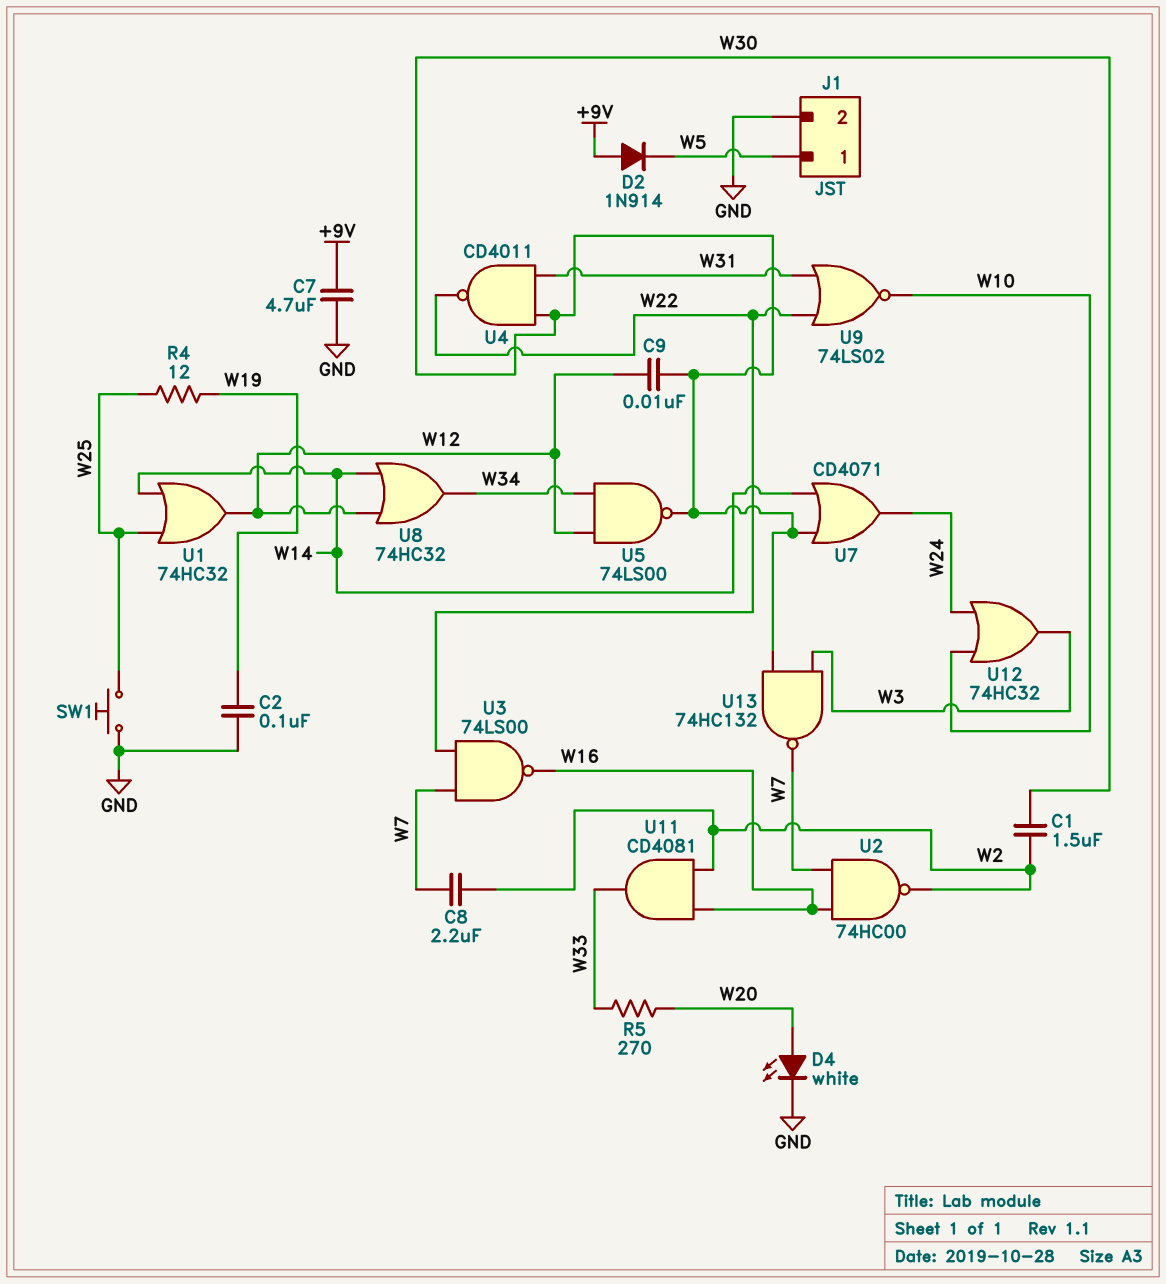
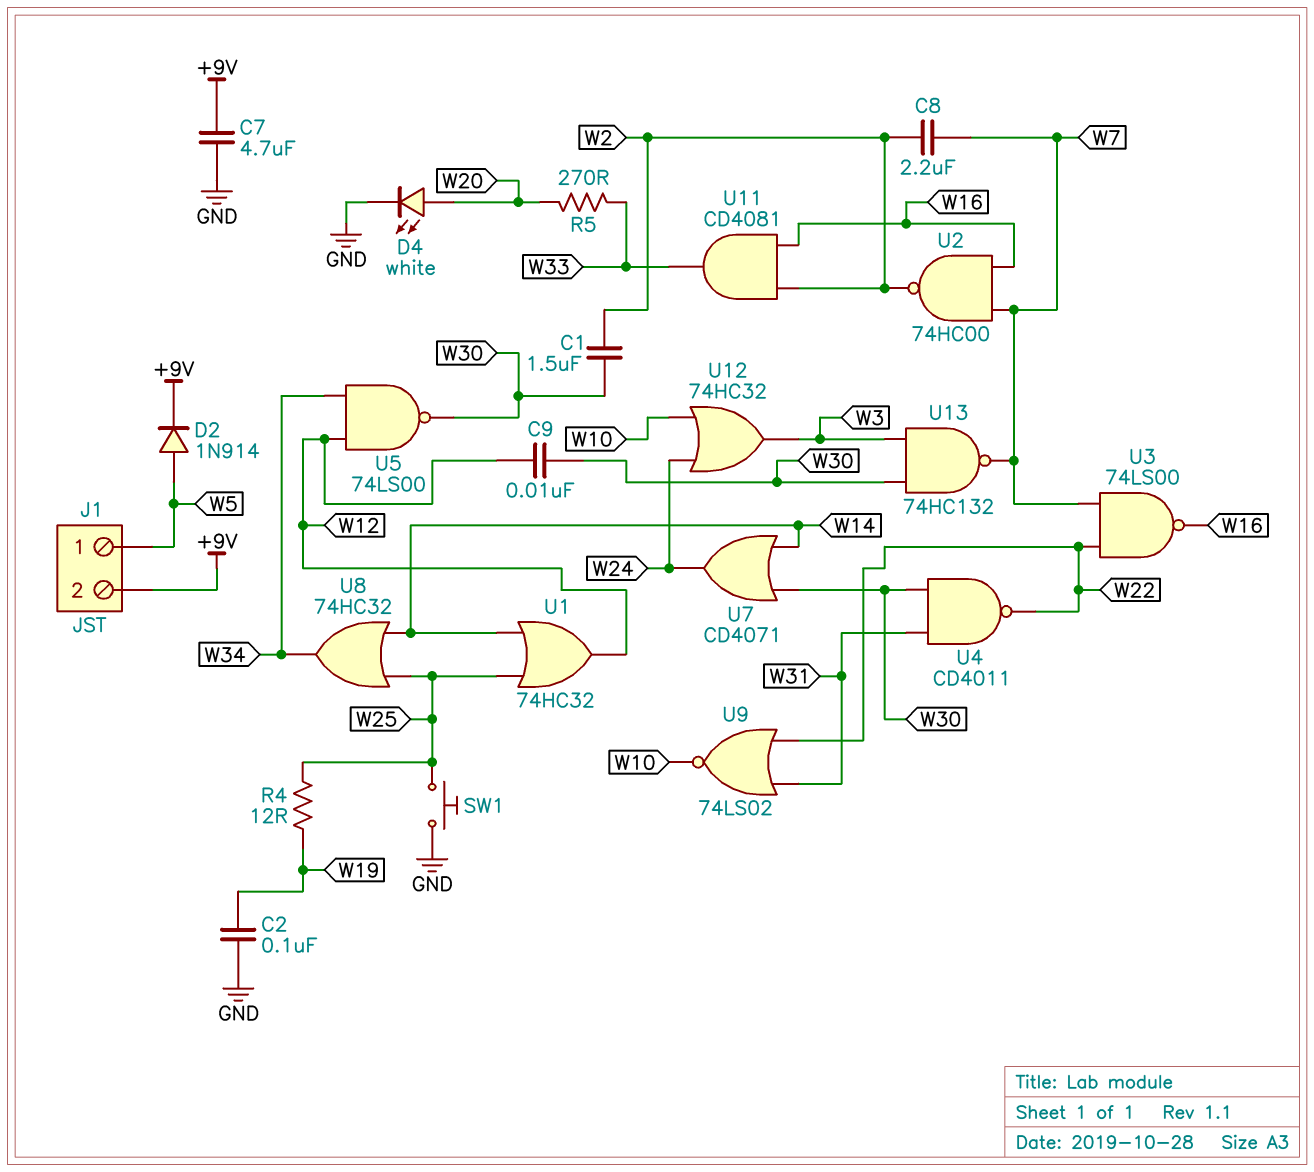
D2: diode 1N914 (A +9V, K W5) -> diode 1N914 (A W5, K +9V)
J1 pin 2: GND -> +9V
U8: OR 74HC32 (in W12, in W14, out W34) -> OR 74HC32 (in W14, in W25, out W34)

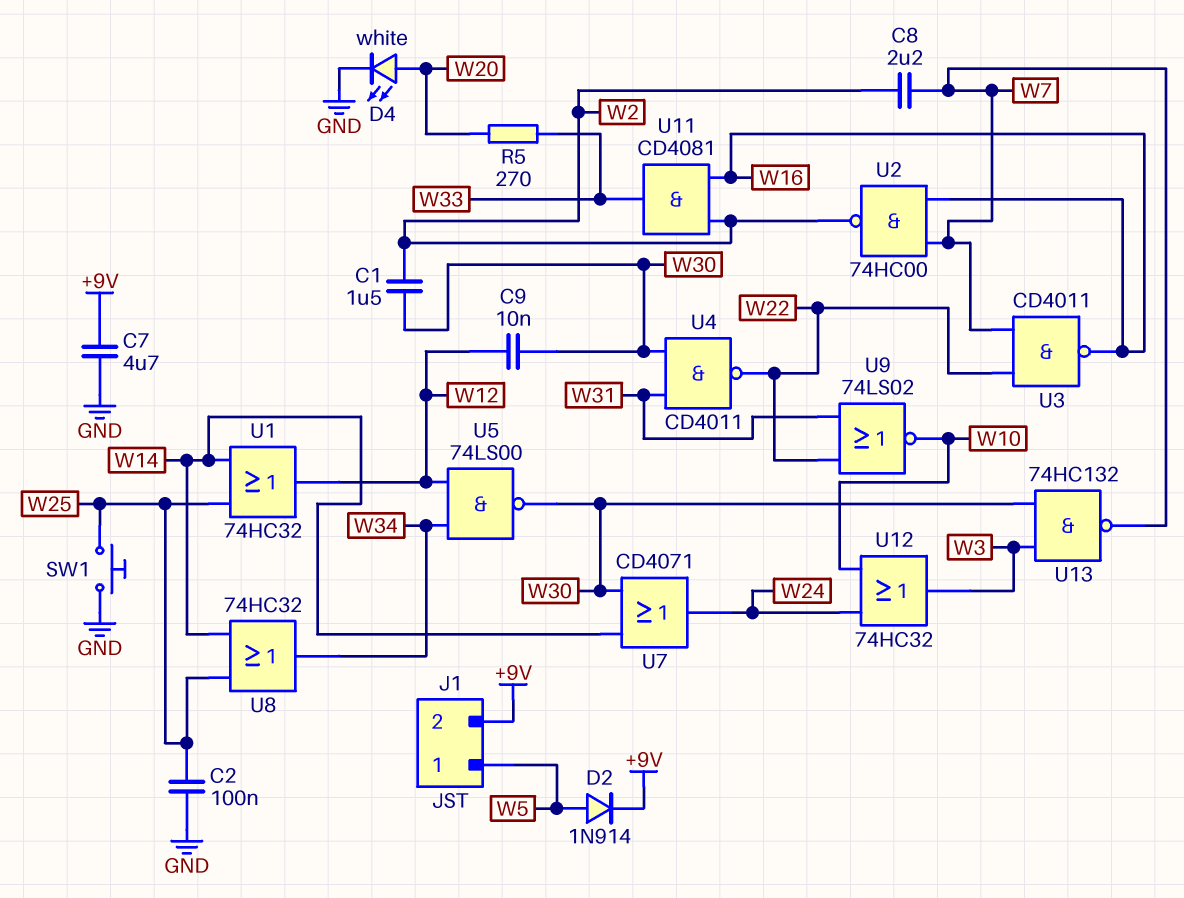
C2: 100nF (GND, W19) -> 100nF (GND, W25)
R4: 12 (W19, W25) -> none
U3: NAND 74LS00 (in W7, in W22, out W16) -> NAND CD4011 (in W7, in W22, out W16)

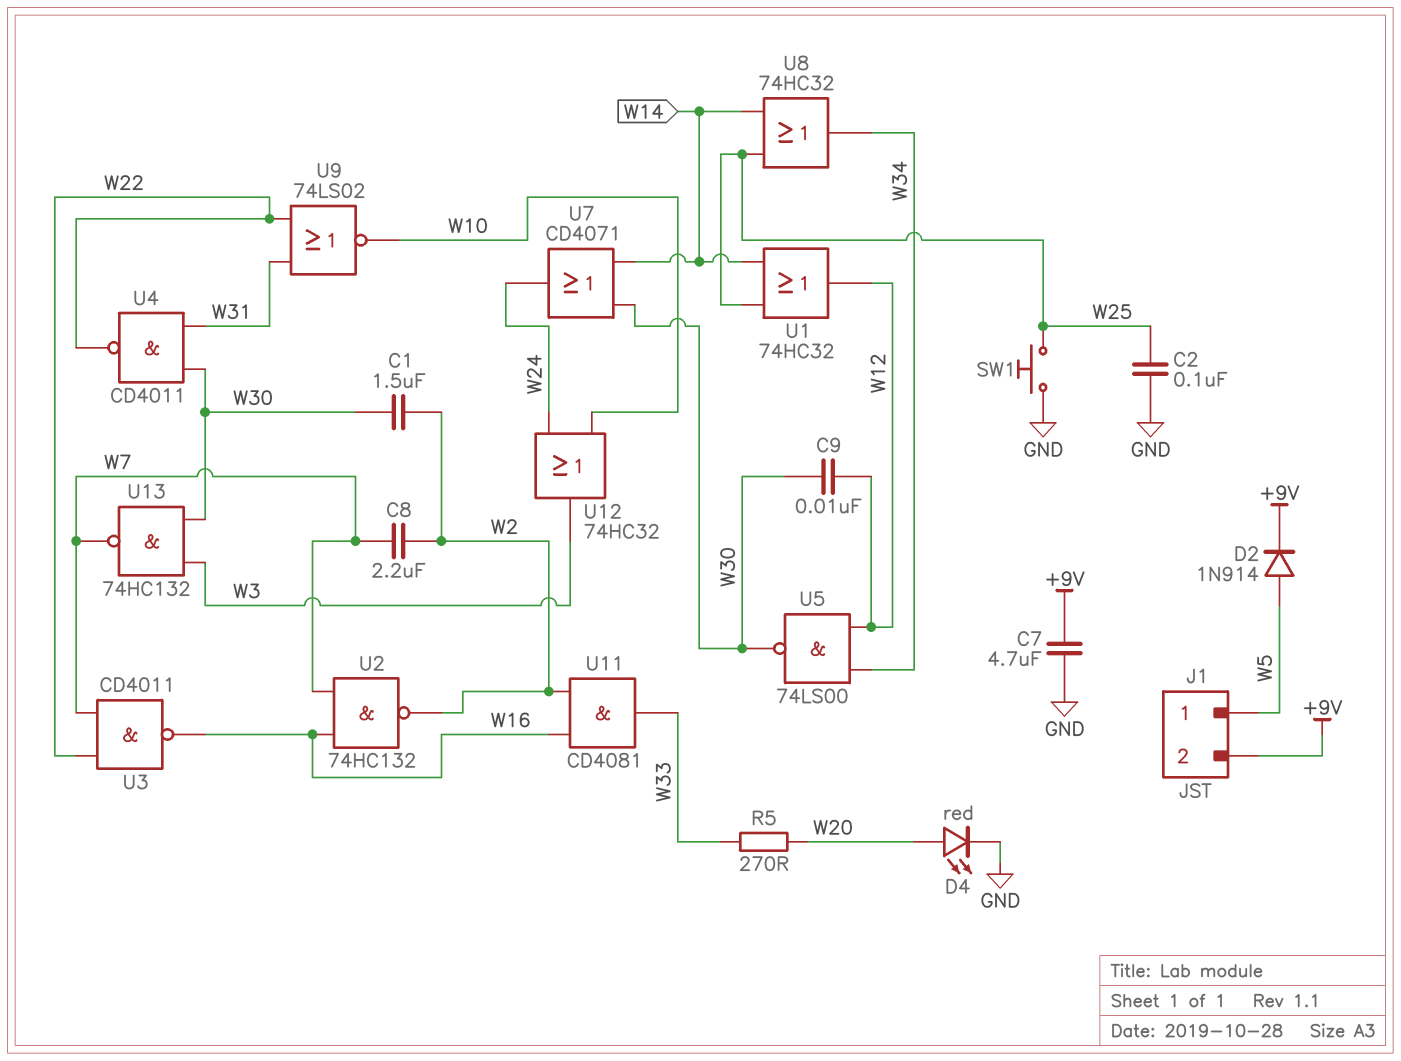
D4: LED white (A W20, K GND) -> LED red (A W20, K GND)
U2: NAND 74HC00 (in W7, in W16, out W2) -> NAND 74HC132 (in W7, in W16, out W2)

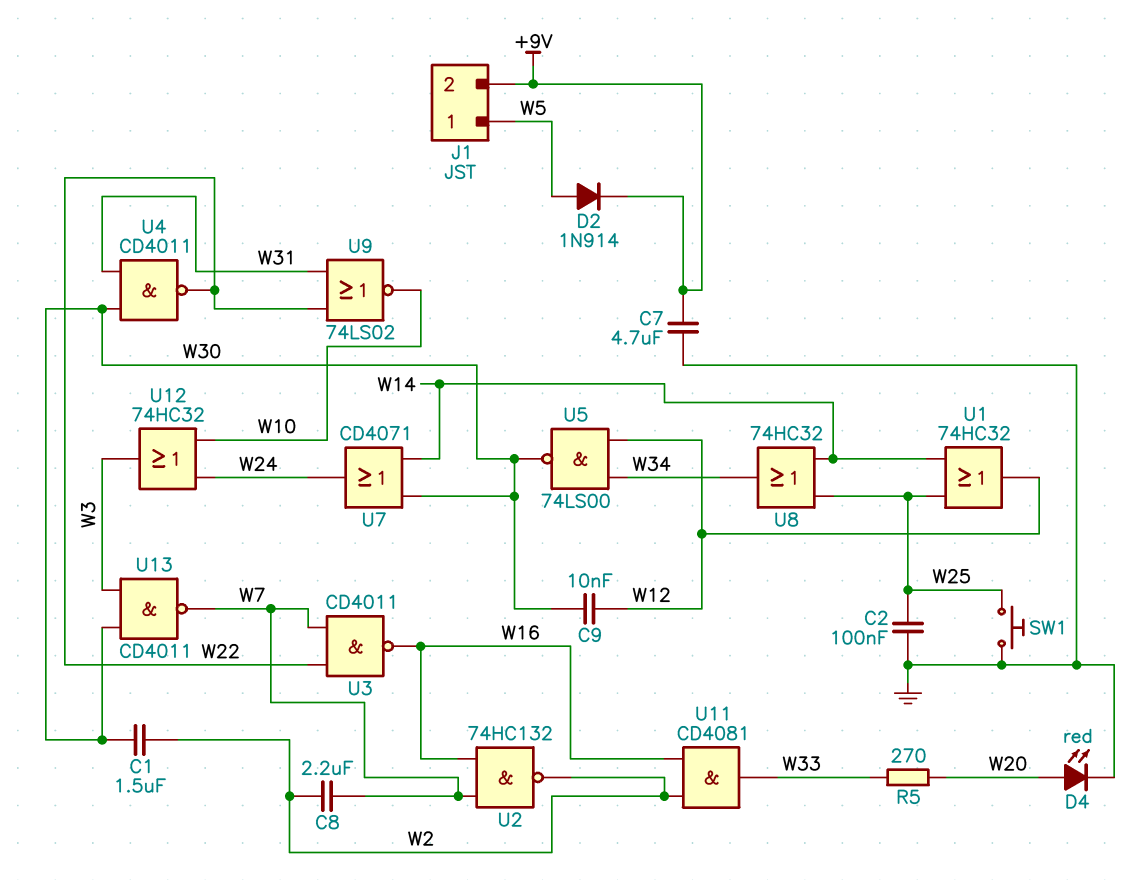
U13: NAND 74HC132 (in W3, in W30, out W7) -> NAND CD4011 (in W3, in W30, out W7)

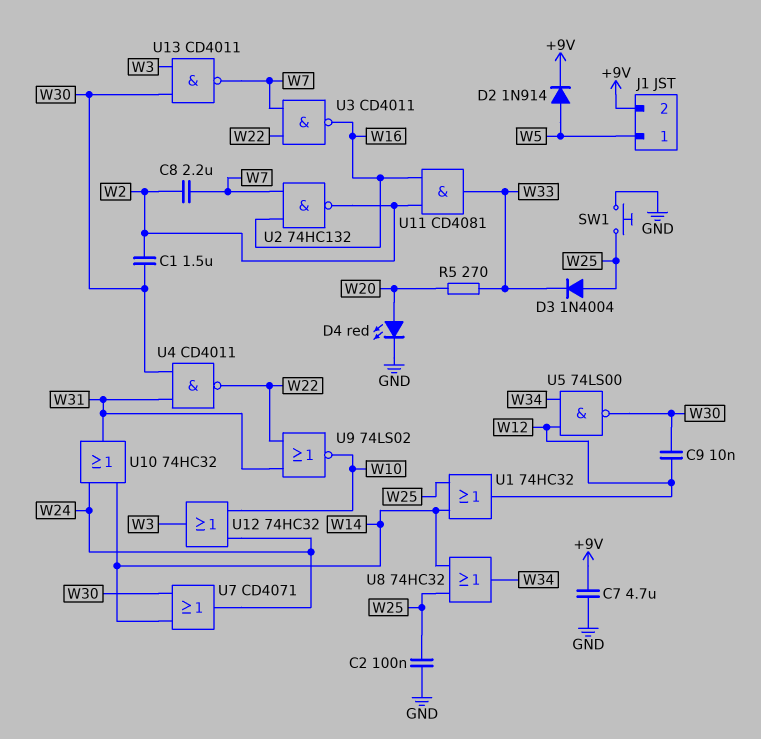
D3: none -> diode 1N4004 (A W25, K W33)
U10: none -> OR 74HC32 (in W14, in W24, out W31)

